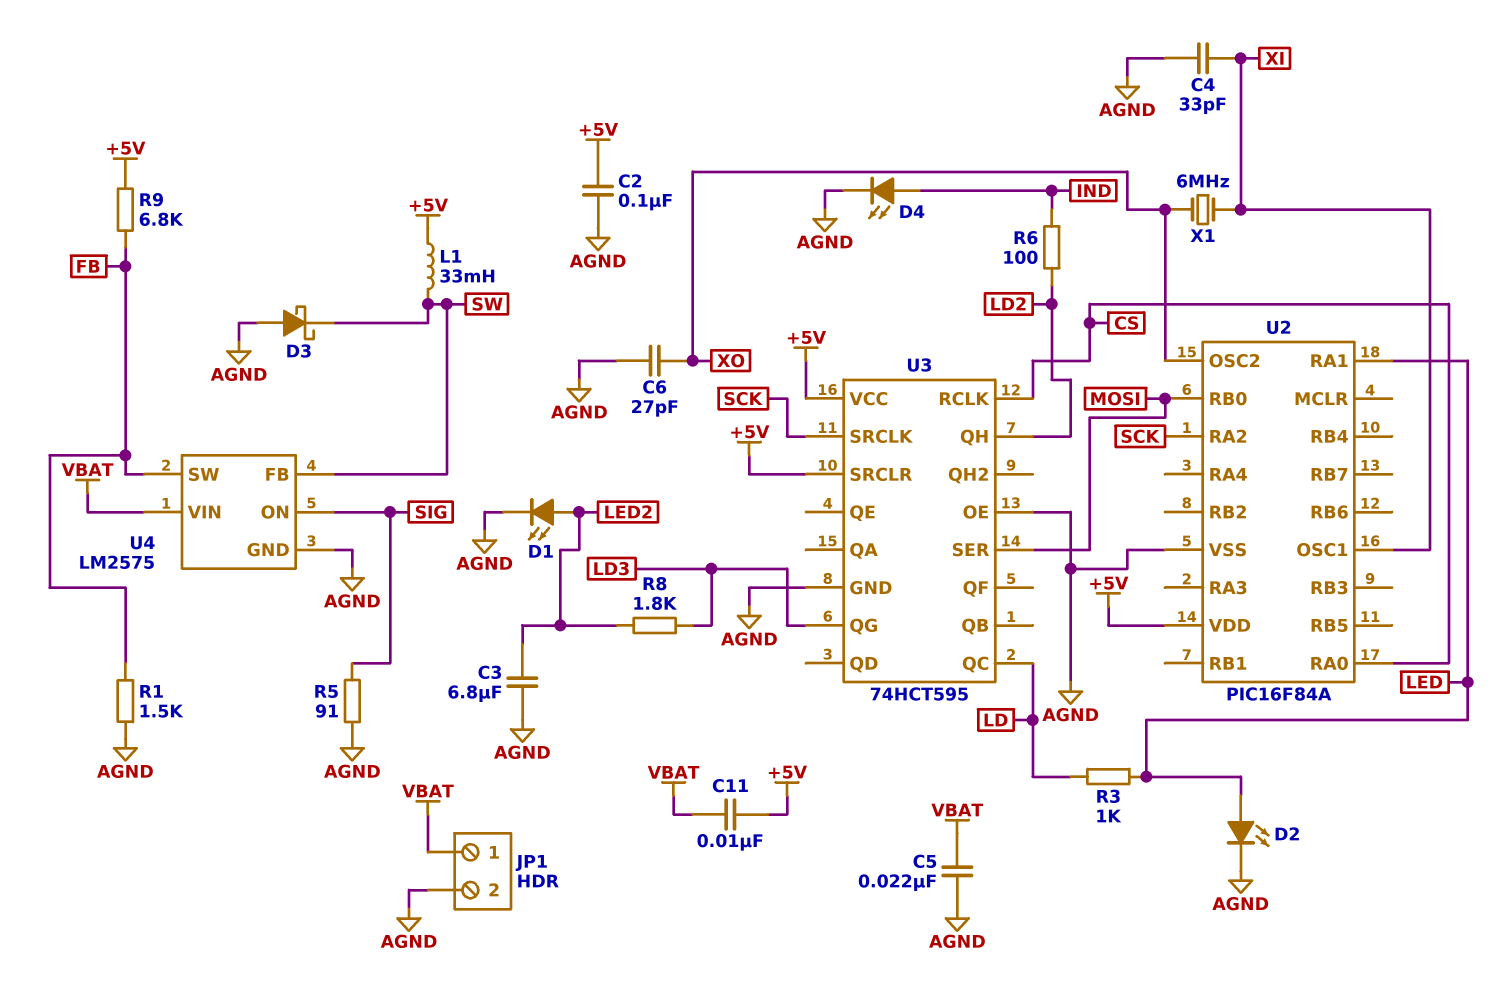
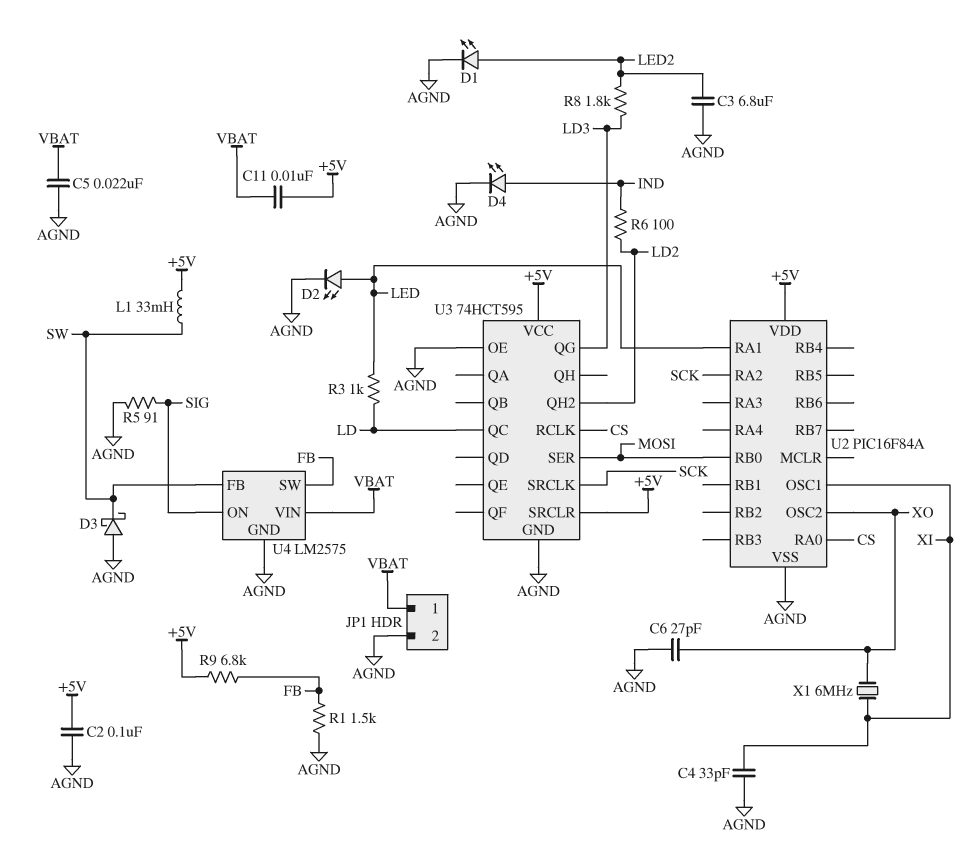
U3 pin QH: LD2 -> none
U3 pin QH2: none -> LD2

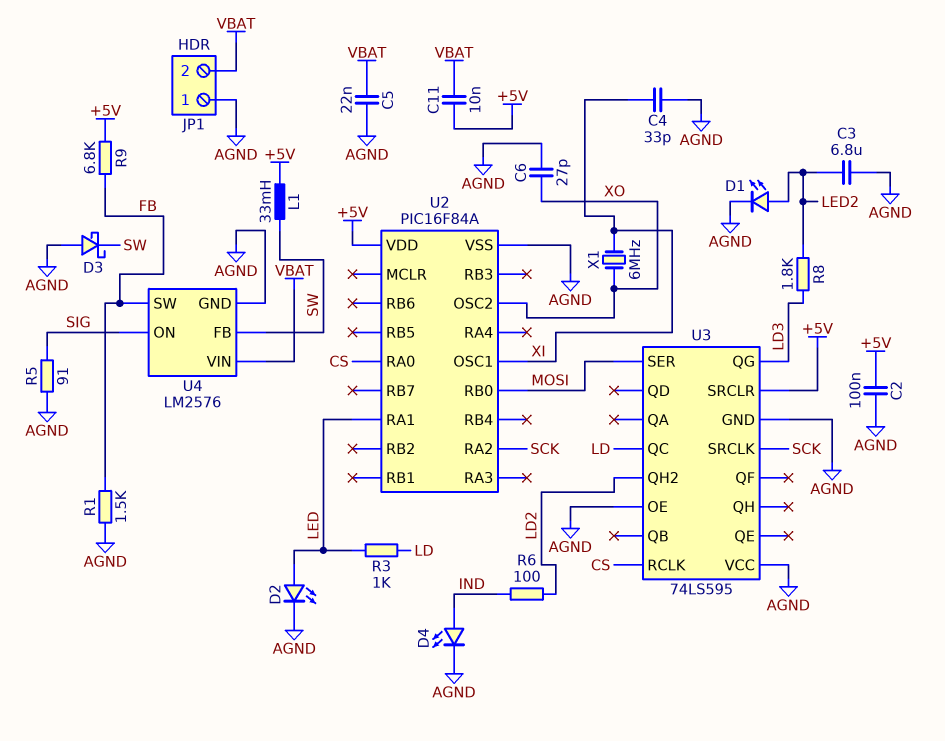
JP1 pin 1: VBAT -> AGND
JP1 pin 2: AGND -> VBAT
U3: 74HCT595 -> 74LS595
U3 pin VCC: +5V -> AGND
U4: LM2575 -> LM2576

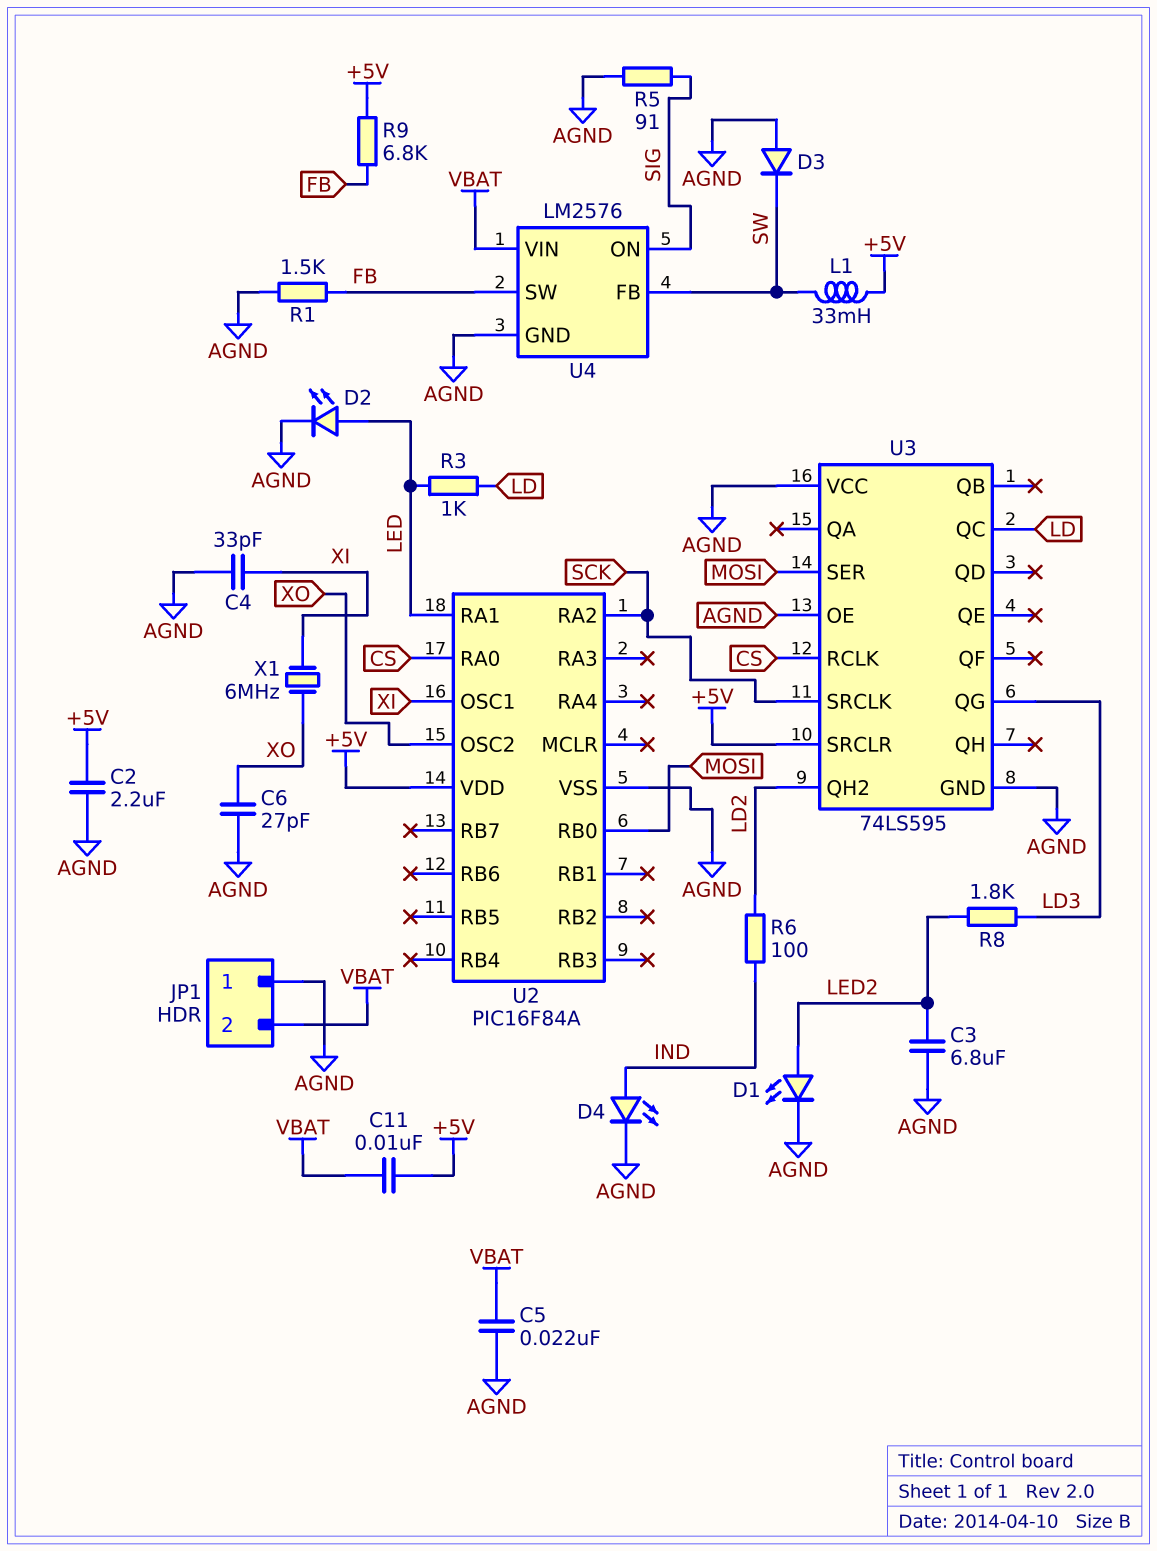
C2: 100nF (+5V, AGND) -> 2.2uF (+5V, AGND)
D3: schottky (A AGND, K SW) -> diode (A AGND, K SW)

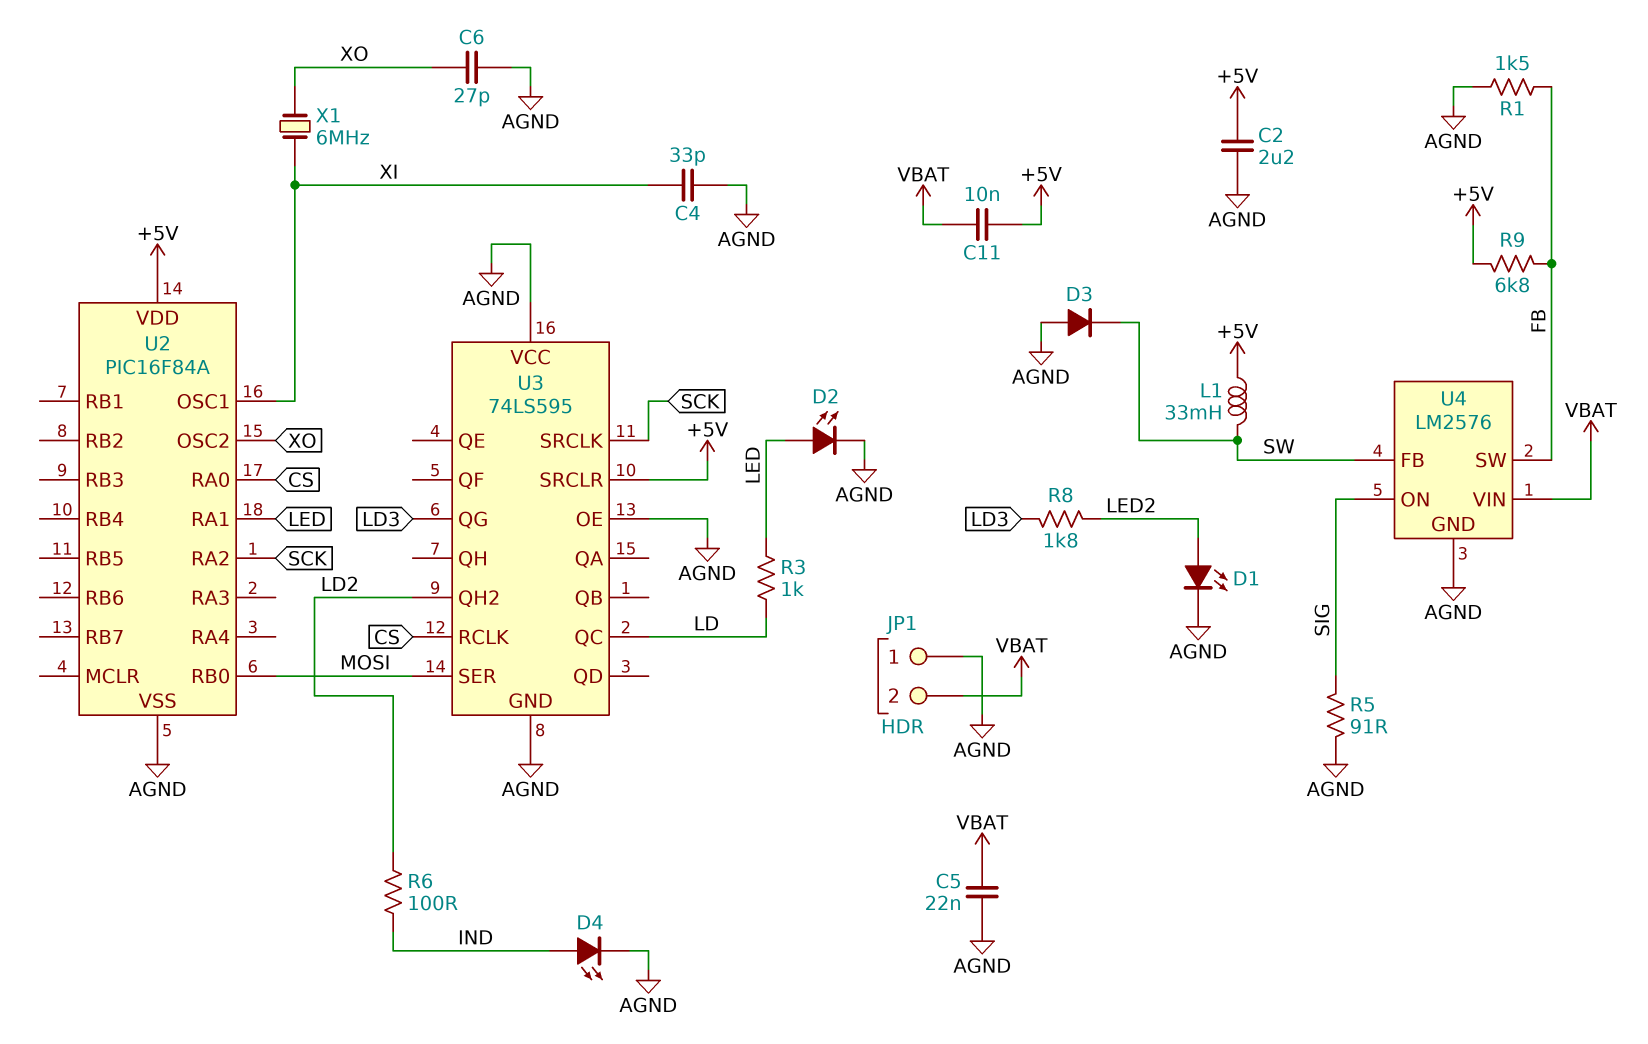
C3: 6.8uF (AGND, LED2) -> none

